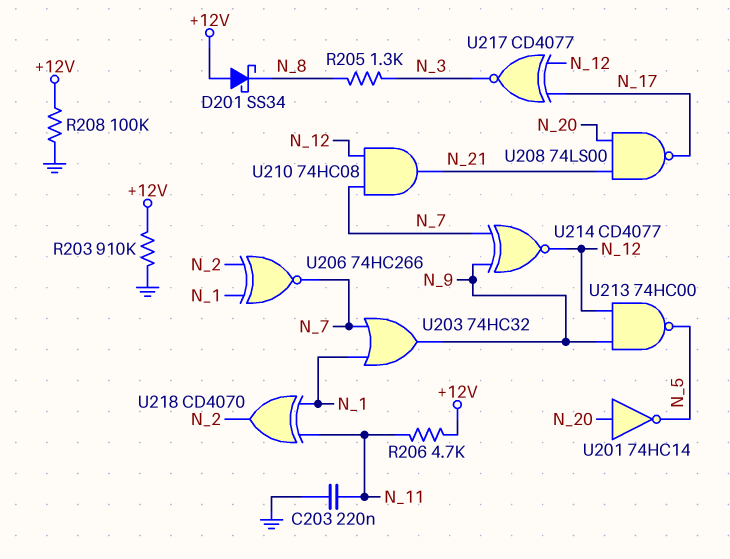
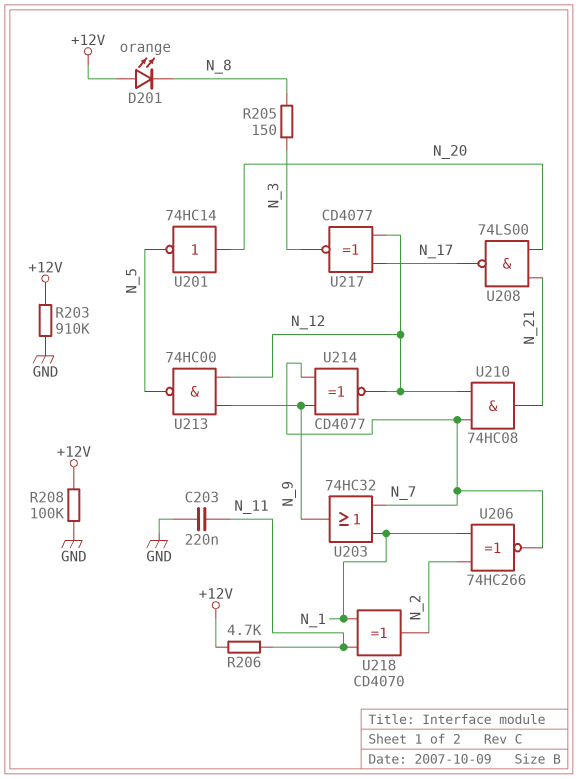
D201: schottky SS34 (A +12V, K N_8) -> LED orange (A +12V, K N_8)
R205: 1.3k (N_3, N_8) -> 150 (N_3, N_8)

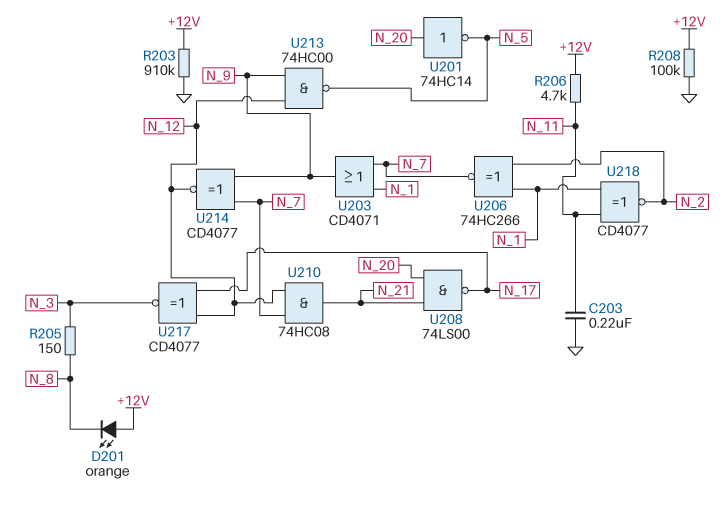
U203: OR 74HC32 (in N_1, in N_7, out N_9) -> OR CD4071 (in N_1, in N_7, out N_9)
U218: XOR CD4070 (in N_1, in N_11, out N_2) -> XNOR CD4077 (in N_1, in N_11, out N_2)

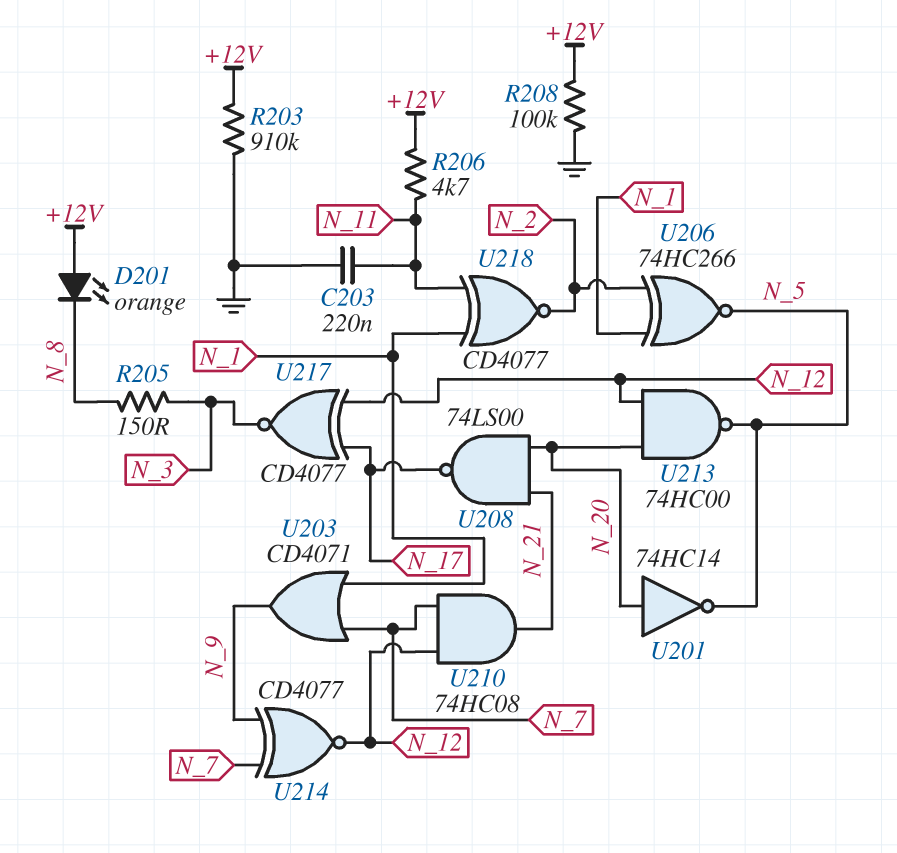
U206: XNOR 74HC266 (in N_1, in N_2, out N_7) -> XNOR 74HC266 (in N_1, in N_2, out N_5)
U213: NAND 74HC00 (in N_9, in N_12, out N_5) -> NAND 74HC00 (in N_12, in N_20, out N_5)

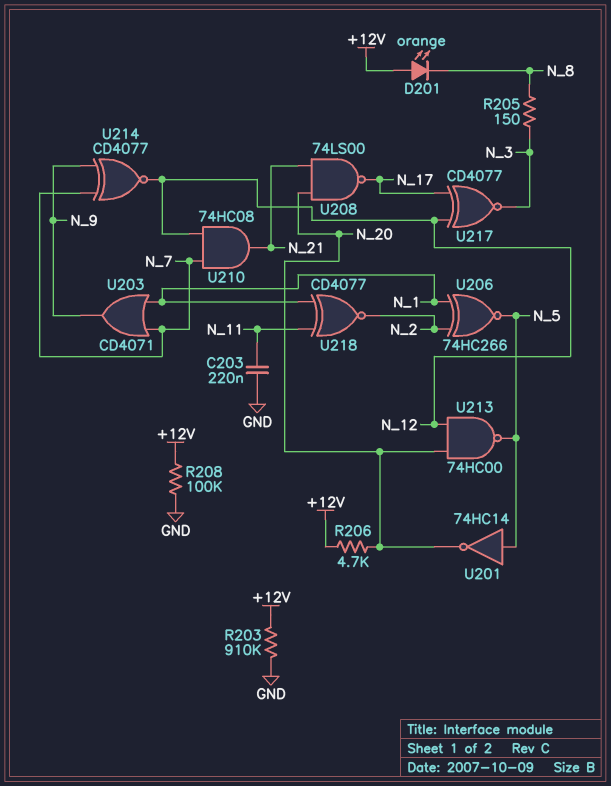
R206: 4.7k (+12V, N_11) -> 4.7k (+12V, N_20)
U201: NOT 74HC14 (in N_20, out N_5) -> NOT 74HC14 (in N_5, out N_20)

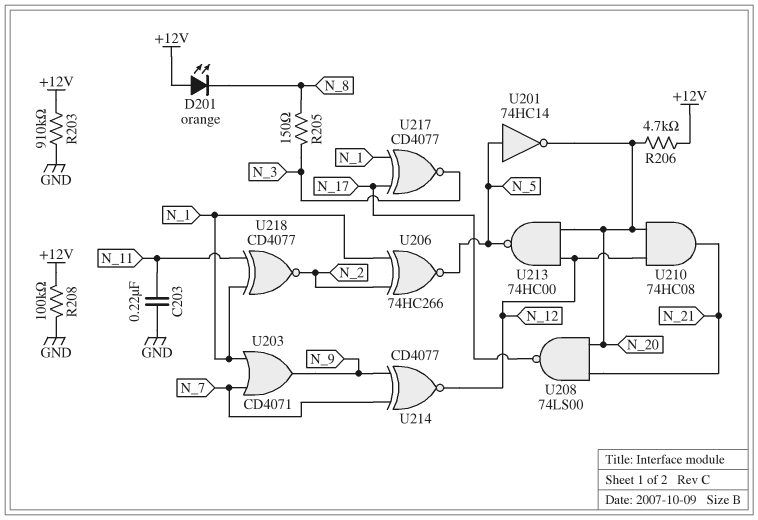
U210: AND 74HC08 (in N_7, in N_12, out N_21) -> AND 74HC08 (in N_12, in N_20, out N_21)
U217: XNOR CD4077 (in N_12, in N_17, out N_3) -> XNOR CD4077 (in N_1, in N_17, out N_3)

